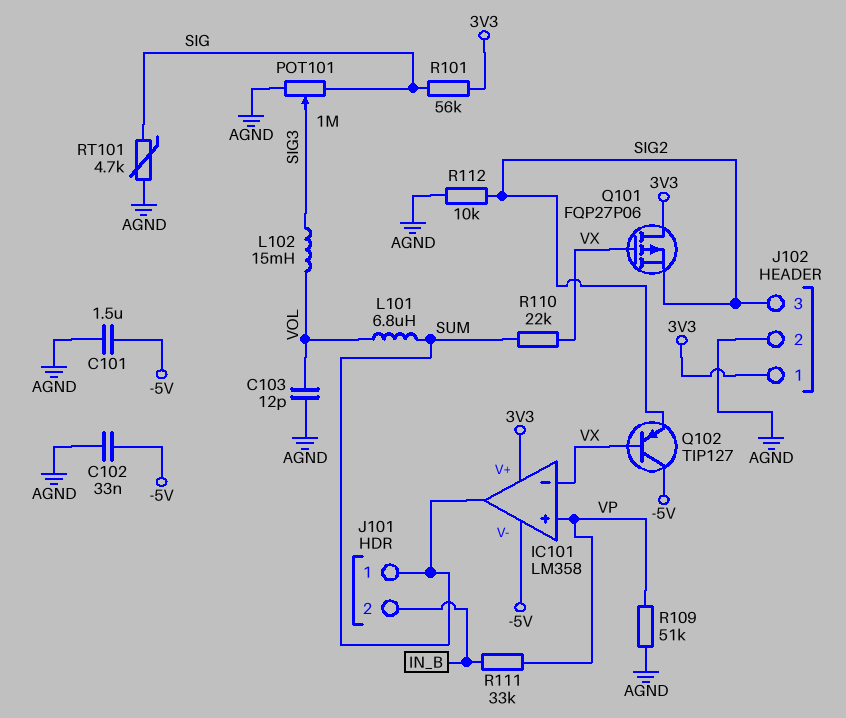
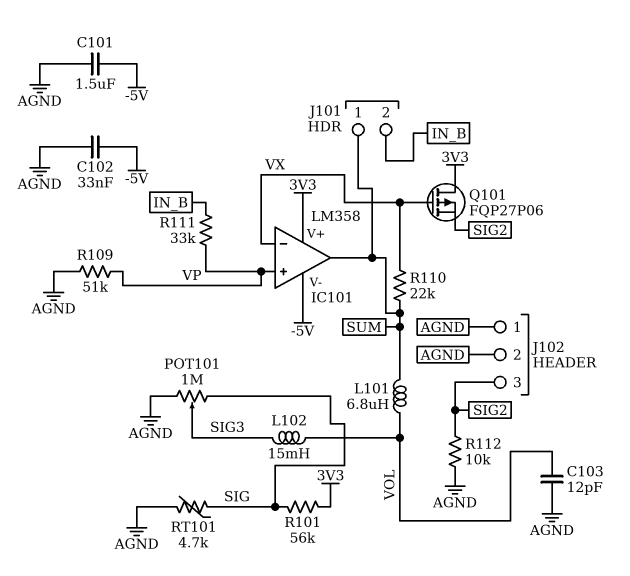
J102 pin 1: 3V3 -> AGND
Q102: PNP TIP127 (B VX, C -5V, E SIG2) -> none

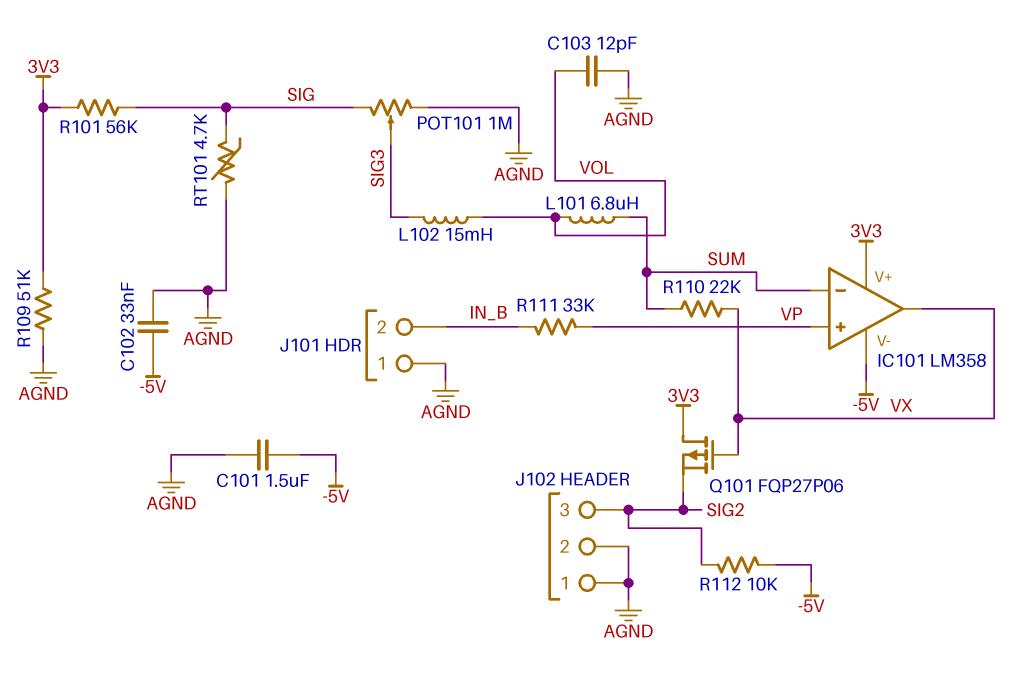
IC101 pin in-: VX -> SUM
IC101 pin out: SUM -> VX
J101 pin 1: SUM -> AGND
R109: 51k (AGND, VP) -> 51k (3V3, AGND)
R112: 10k (AGND, SIG2) -> 10k (-5V, SIG2)

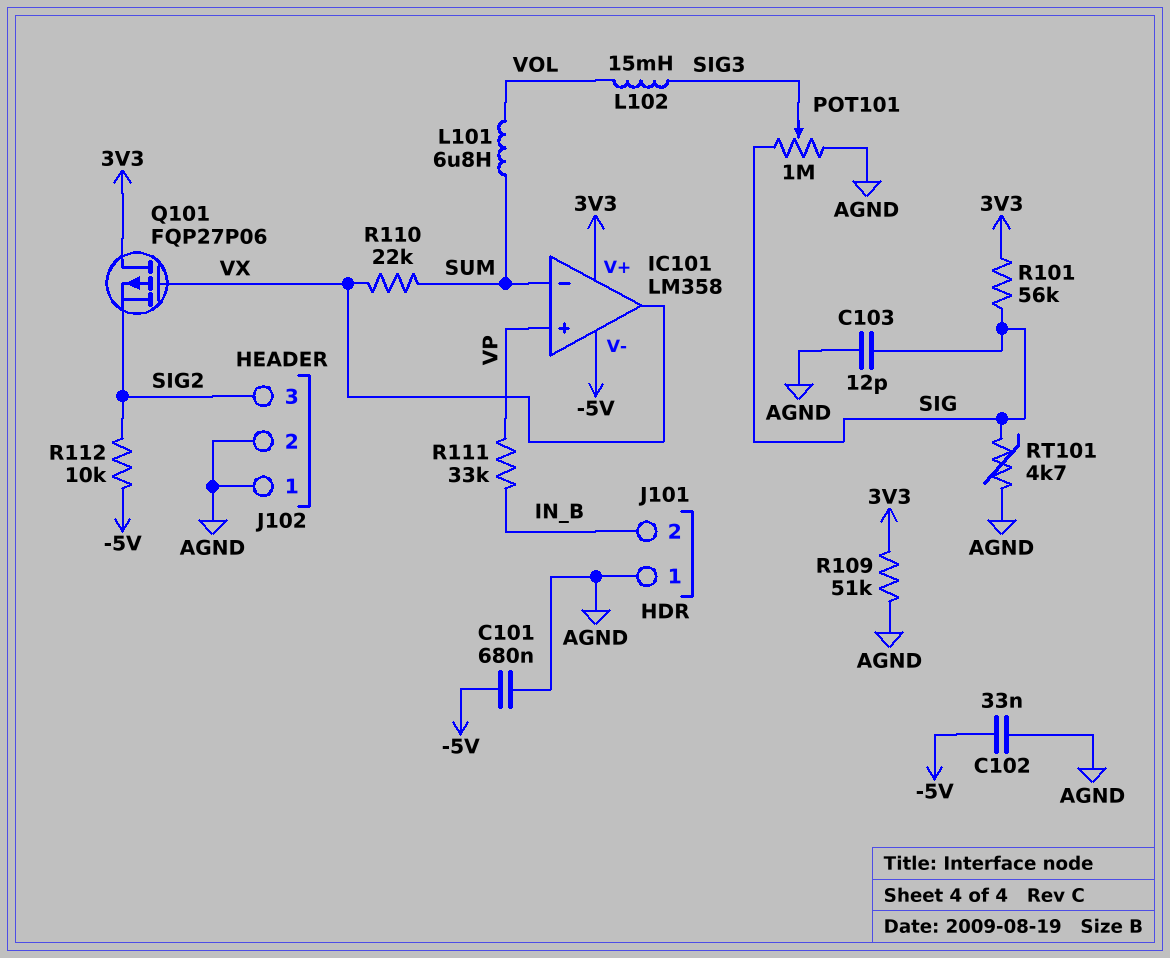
C101: 1.5uF (-5V, AGND) -> 680nF (-5V, AGND)
C103: 12pF (AGND, VOL) -> 12pF (AGND, SIG)

